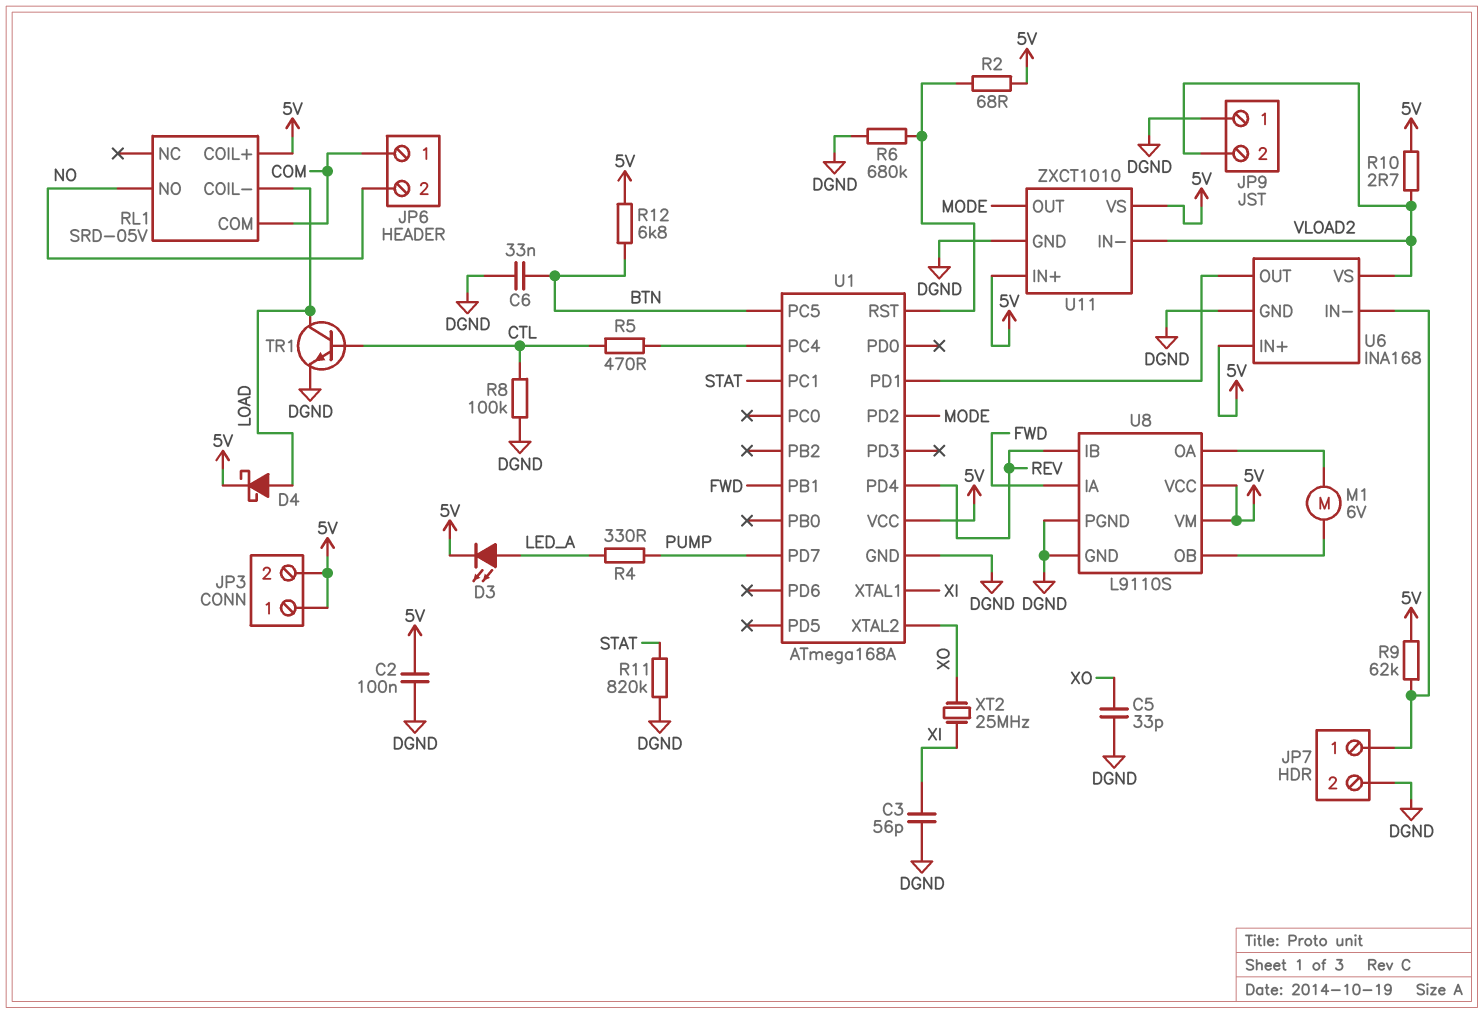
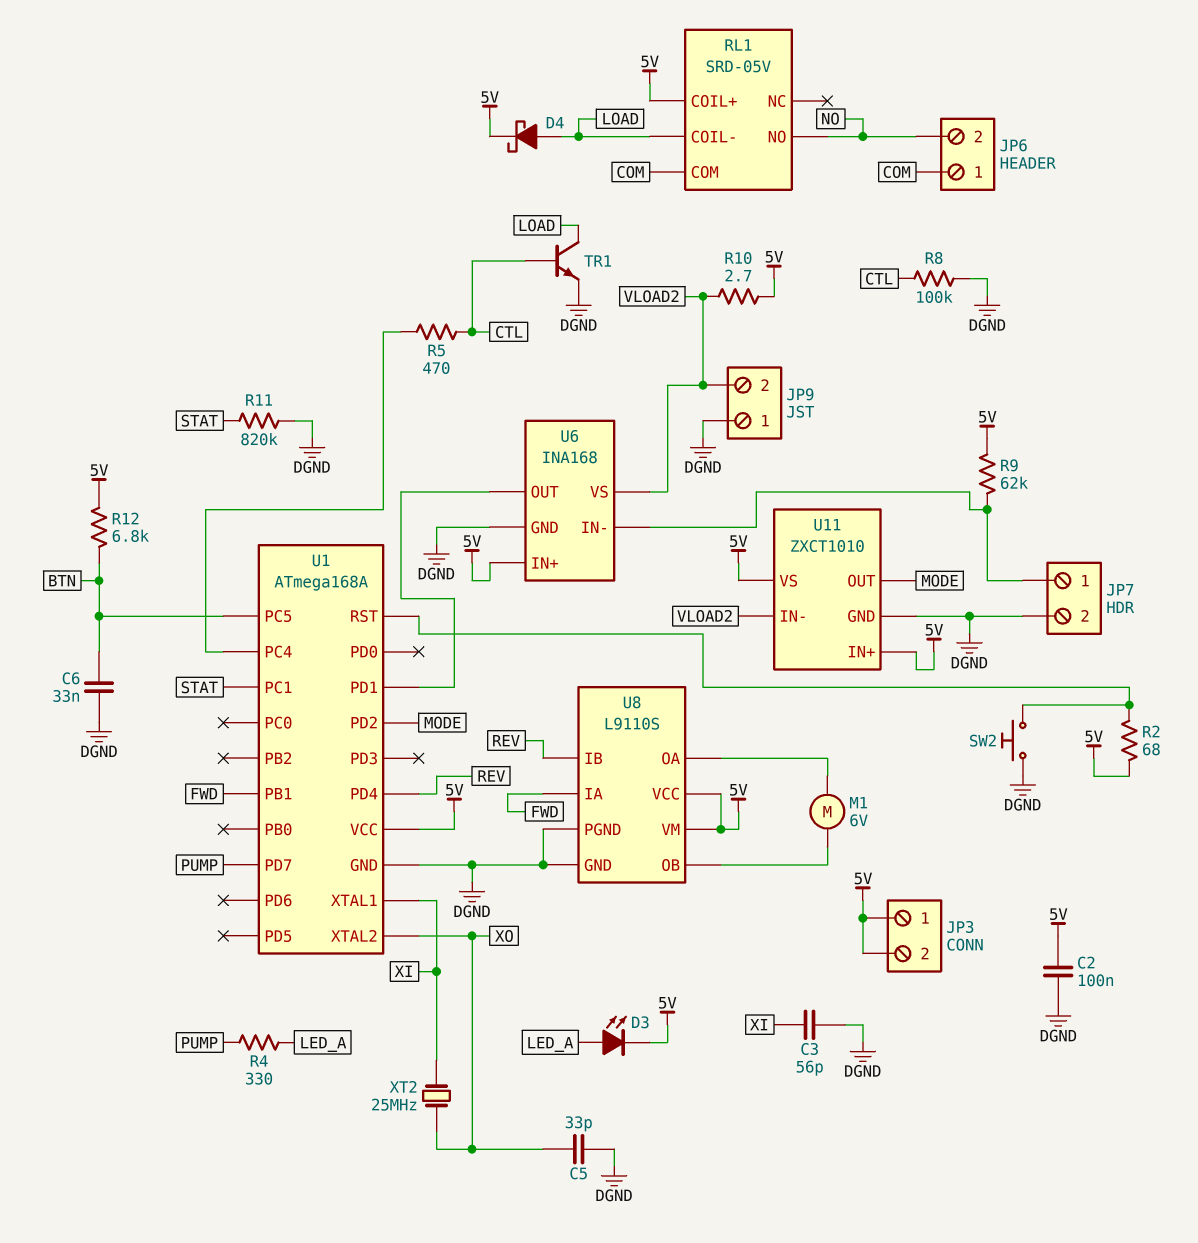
R6: 680k (DGND, U1/RST) -> none
SW2: none -> button (DGND, U1/RST)

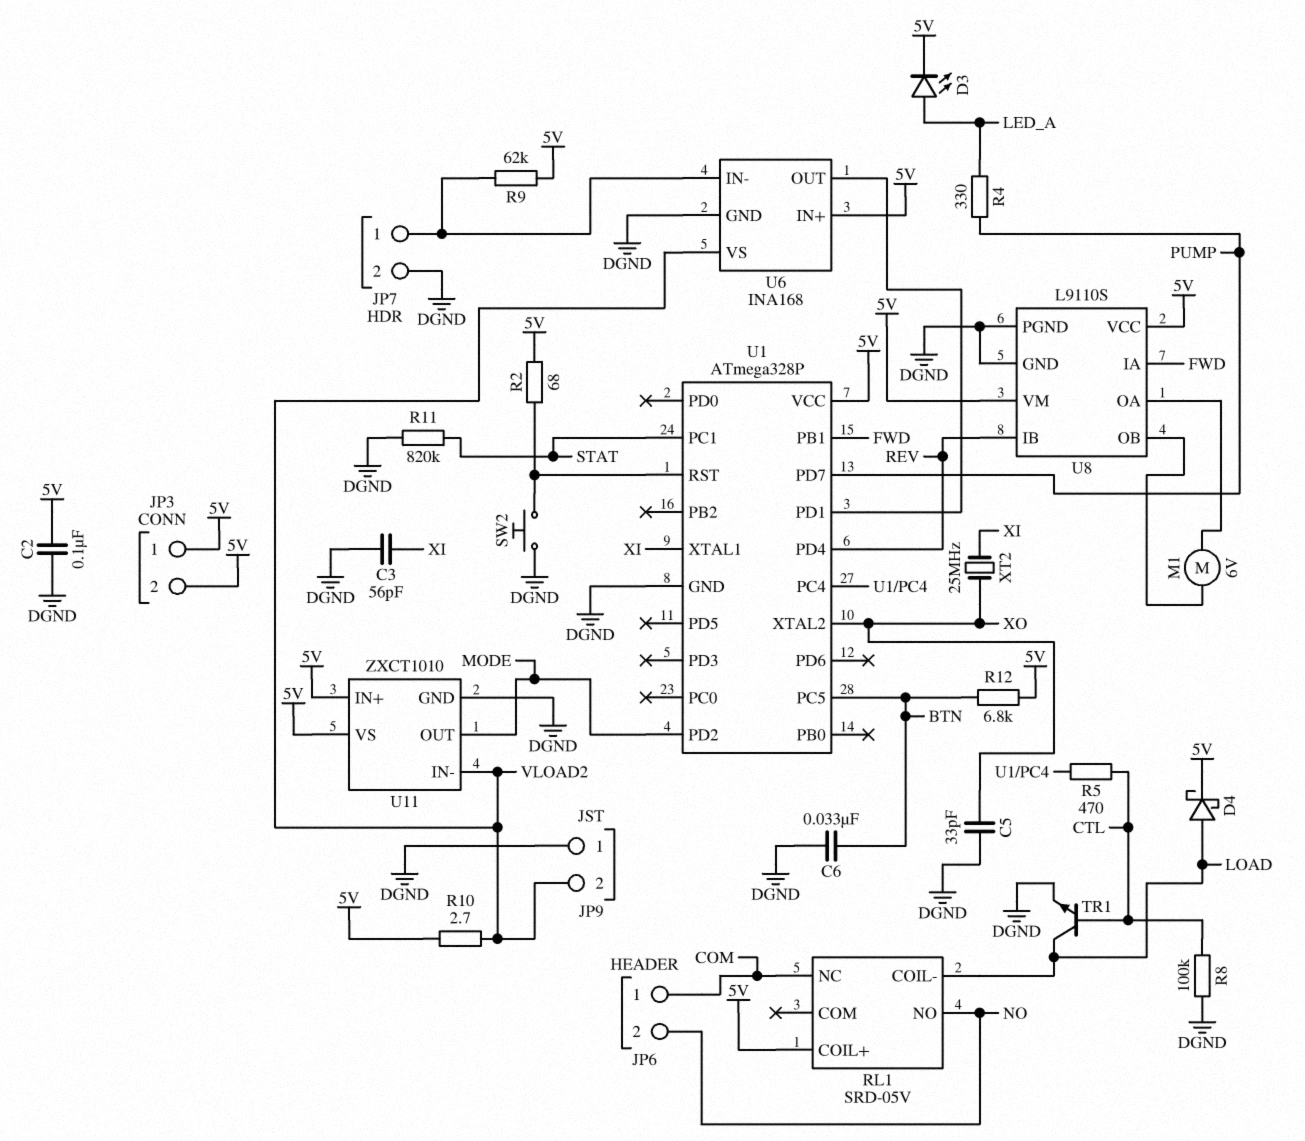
RL1 pin COM: COM -> none
RL1 pin NC: none -> COM
U1: ATmega168A -> ATmega328P

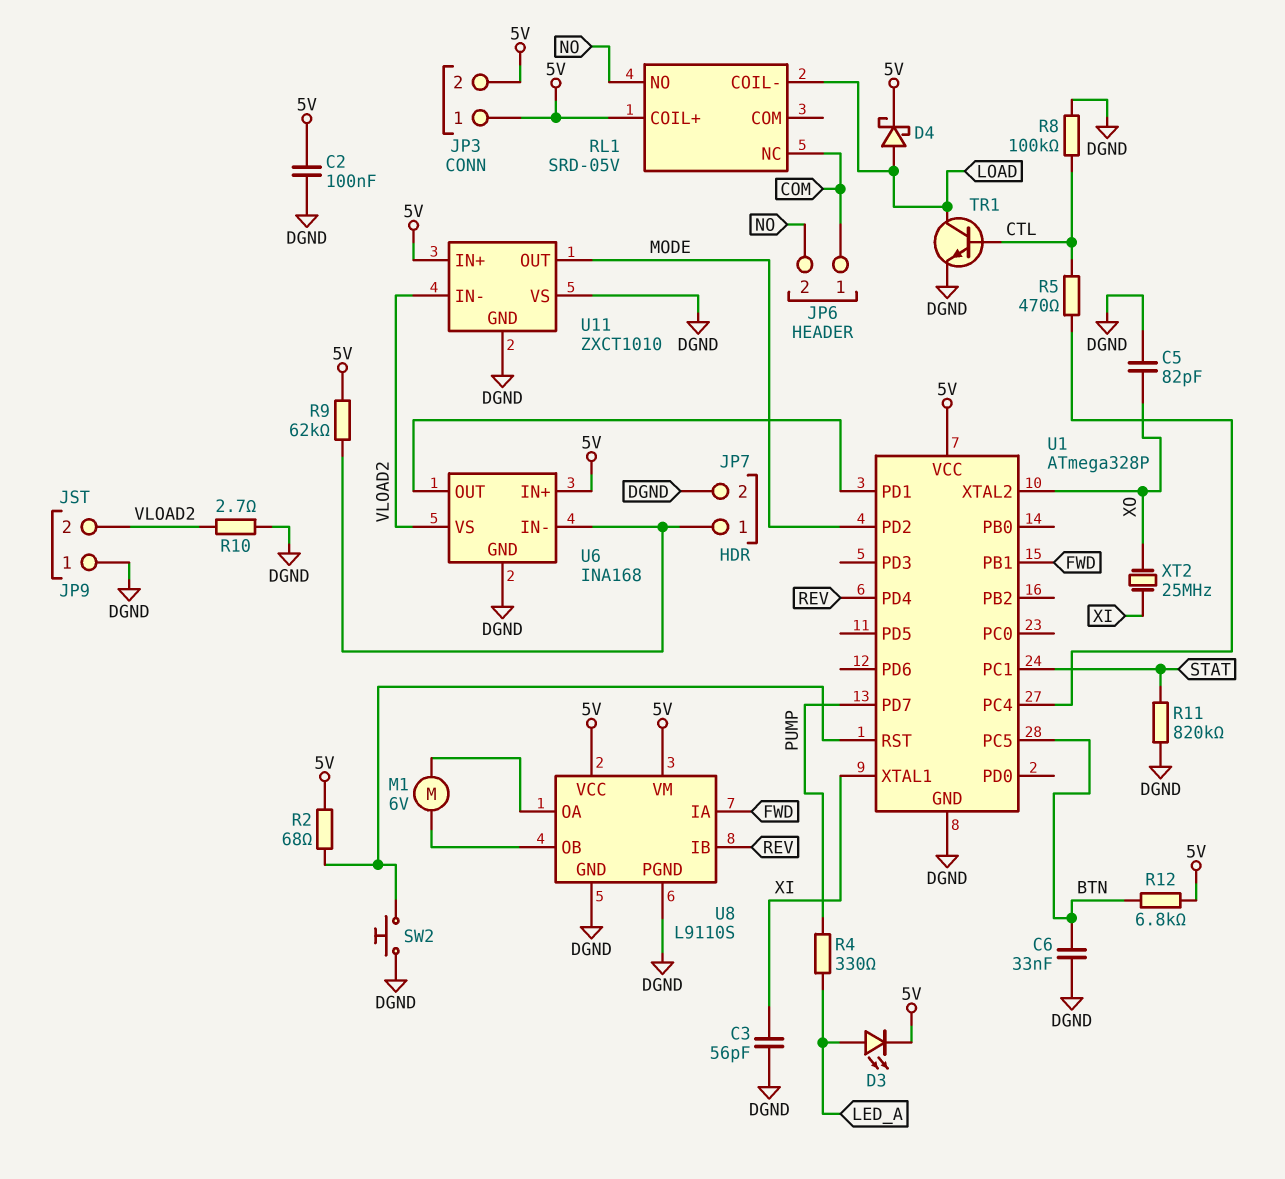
C5: 33pF (DGND, XO) -> 82pF (DGND, XO)
R10: 2.7 (5V, VLOAD2) -> 2.7 (DGND, VLOAD2)
U11 pin VS: 5V -> DGND

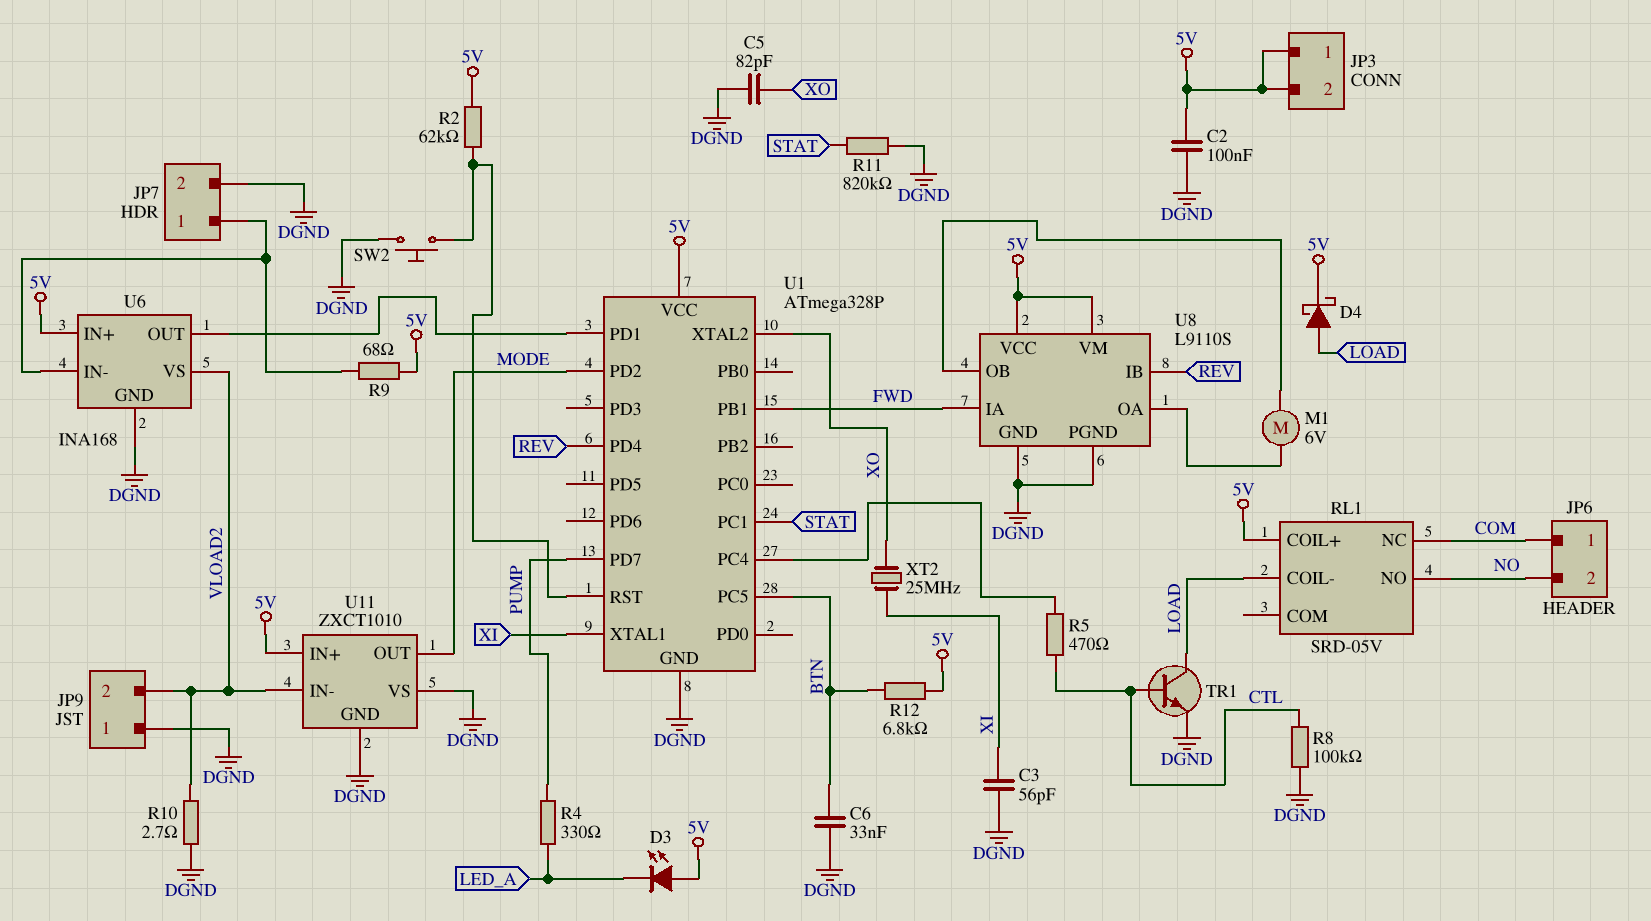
D3: LED (A LED_A, K 5V) -> LED (A 5V, K LED_A)
R2: 68 (5V, U1/RST) -> 62k (5V, U1/RST)
R9: 62k (5V, JP7/1) -> 68 (5V, JP7/1)

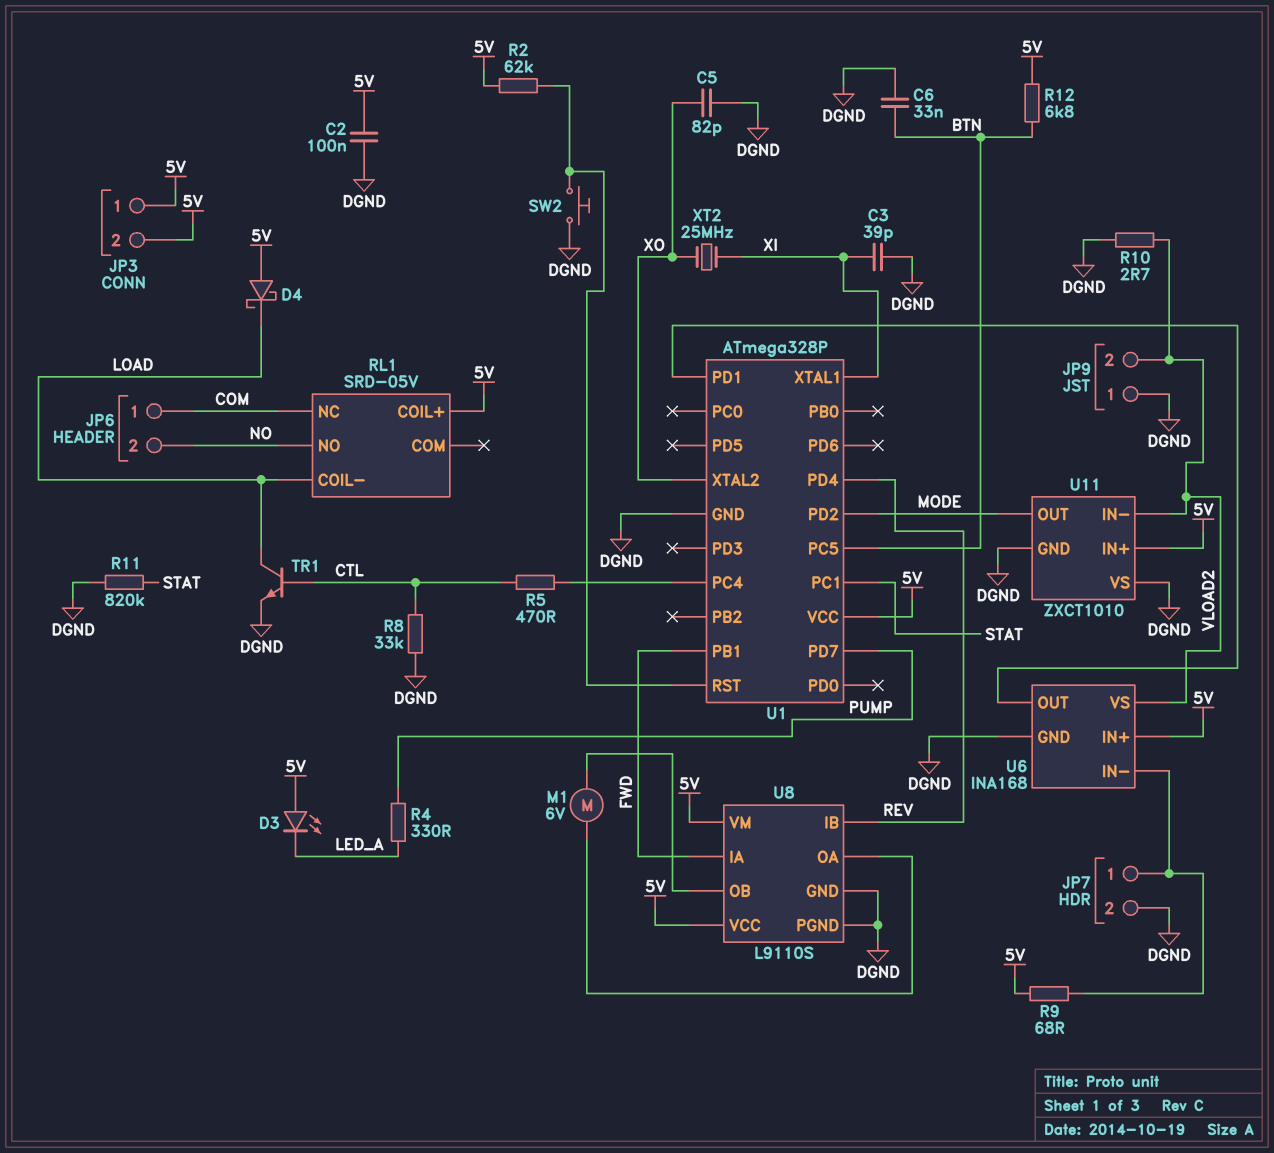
C3: 56pF (DGND, XI) -> 39pF (DGND, XI)
D4: schottky (A LOAD, K 5V) -> schottky (A 5V, K LOAD)
R8: 100k (CTL, DGND) -> 33k (CTL, DGND)

